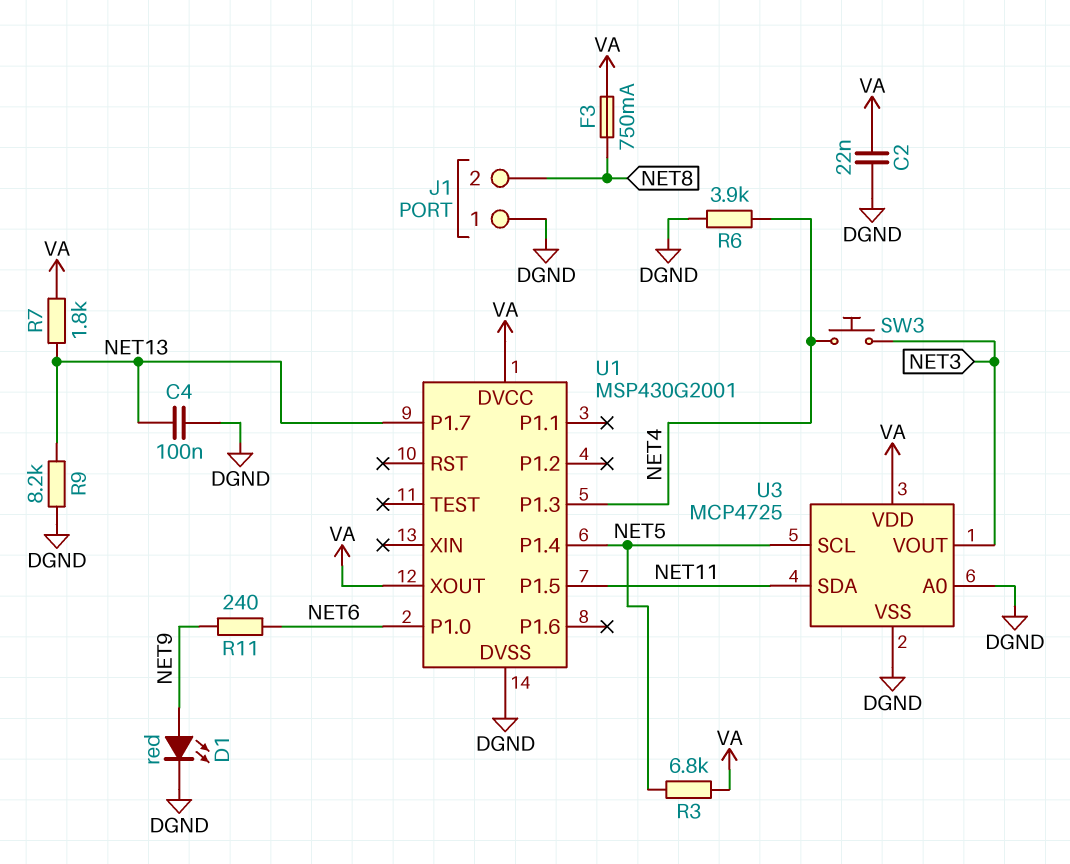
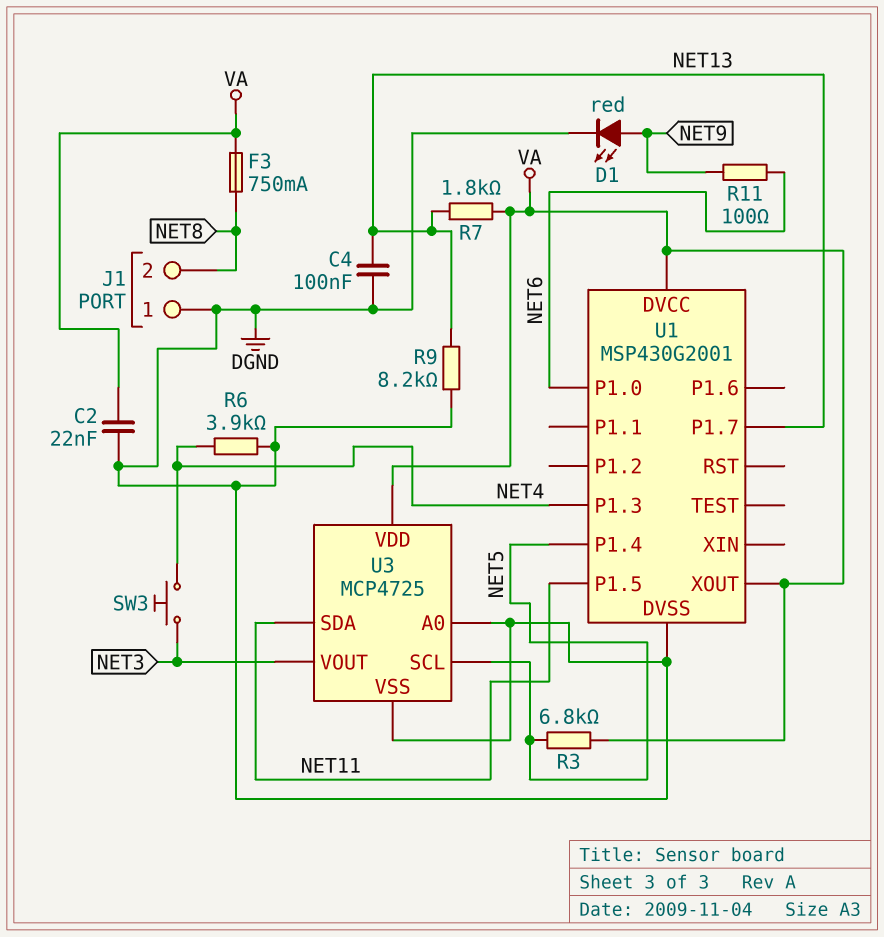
R11: 240 (NET6, NET9) -> 100 (NET6, NET9)

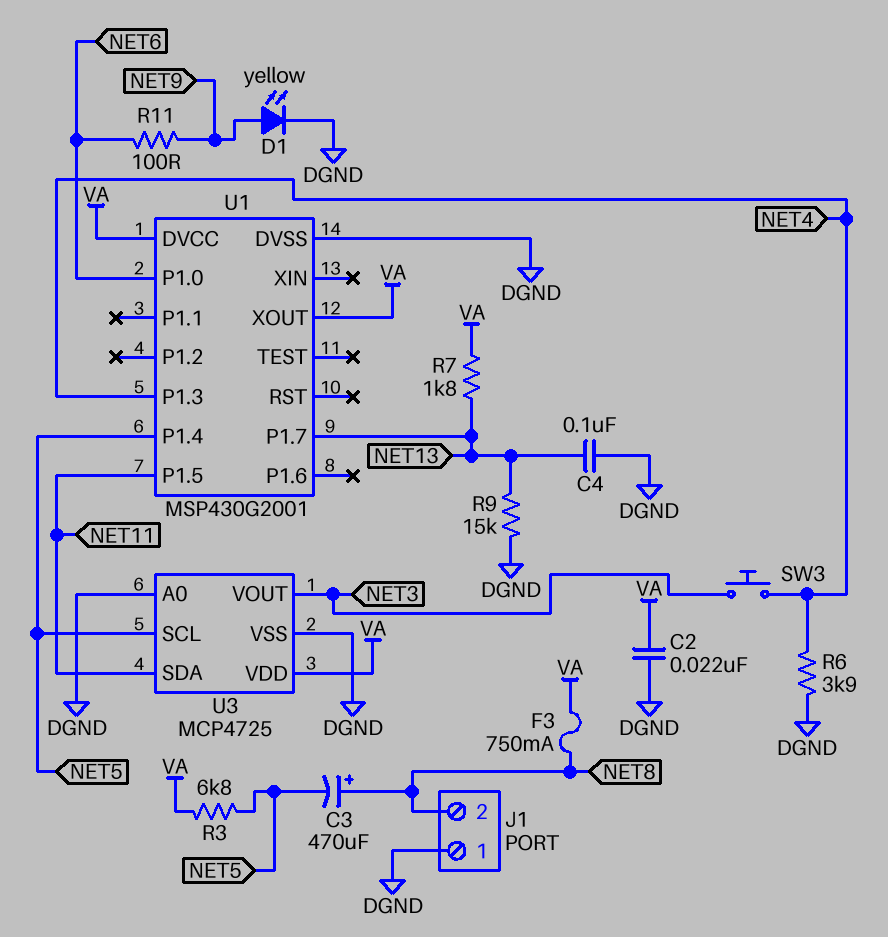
C3: none -> 470uF (plus NET8, minus NET5)
D1: LED red (A NET9, K DGND) -> LED yellow (A NET9, K DGND)
R9: 8.2k (DGND, NET13) -> 15k (DGND, NET13)

